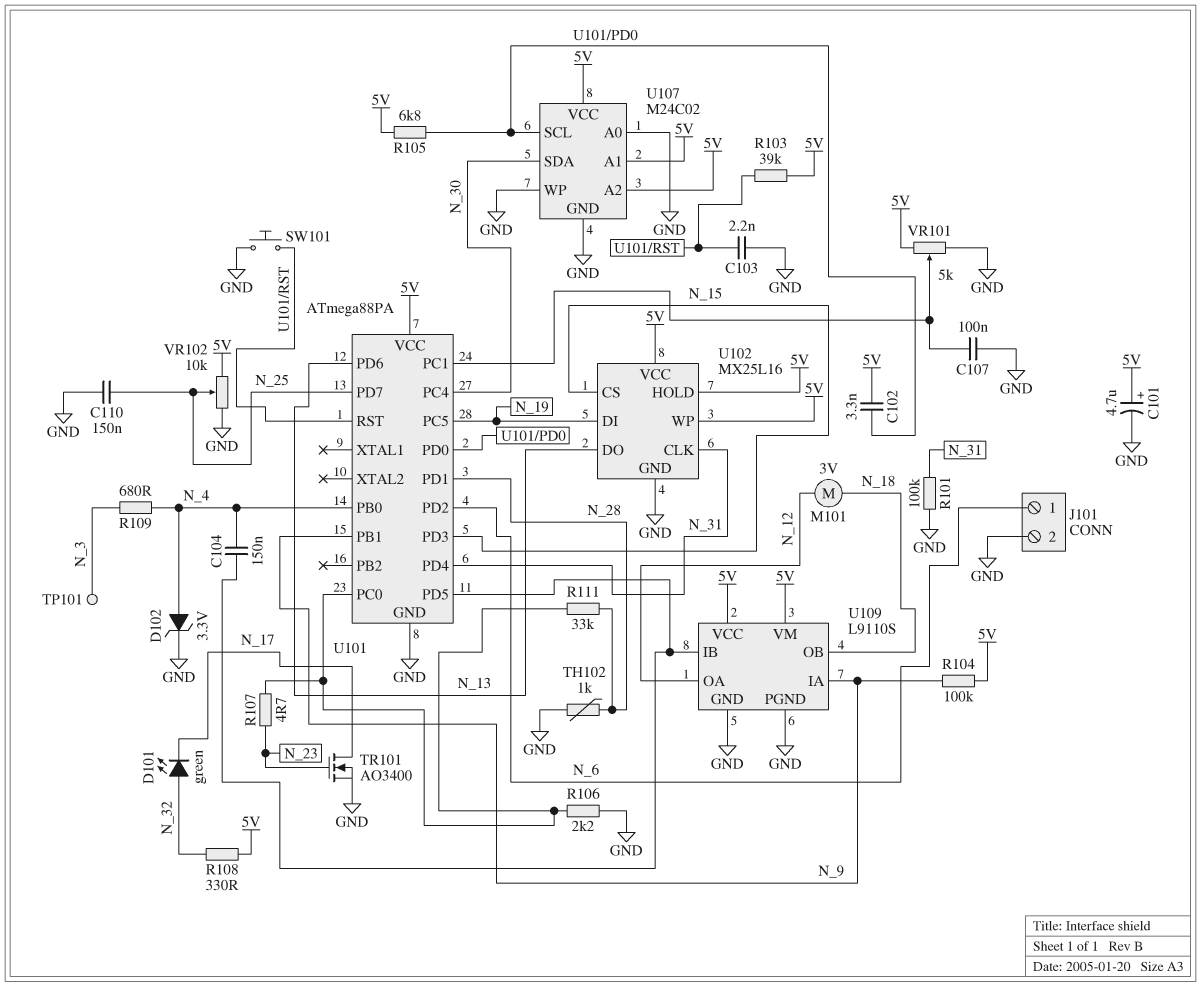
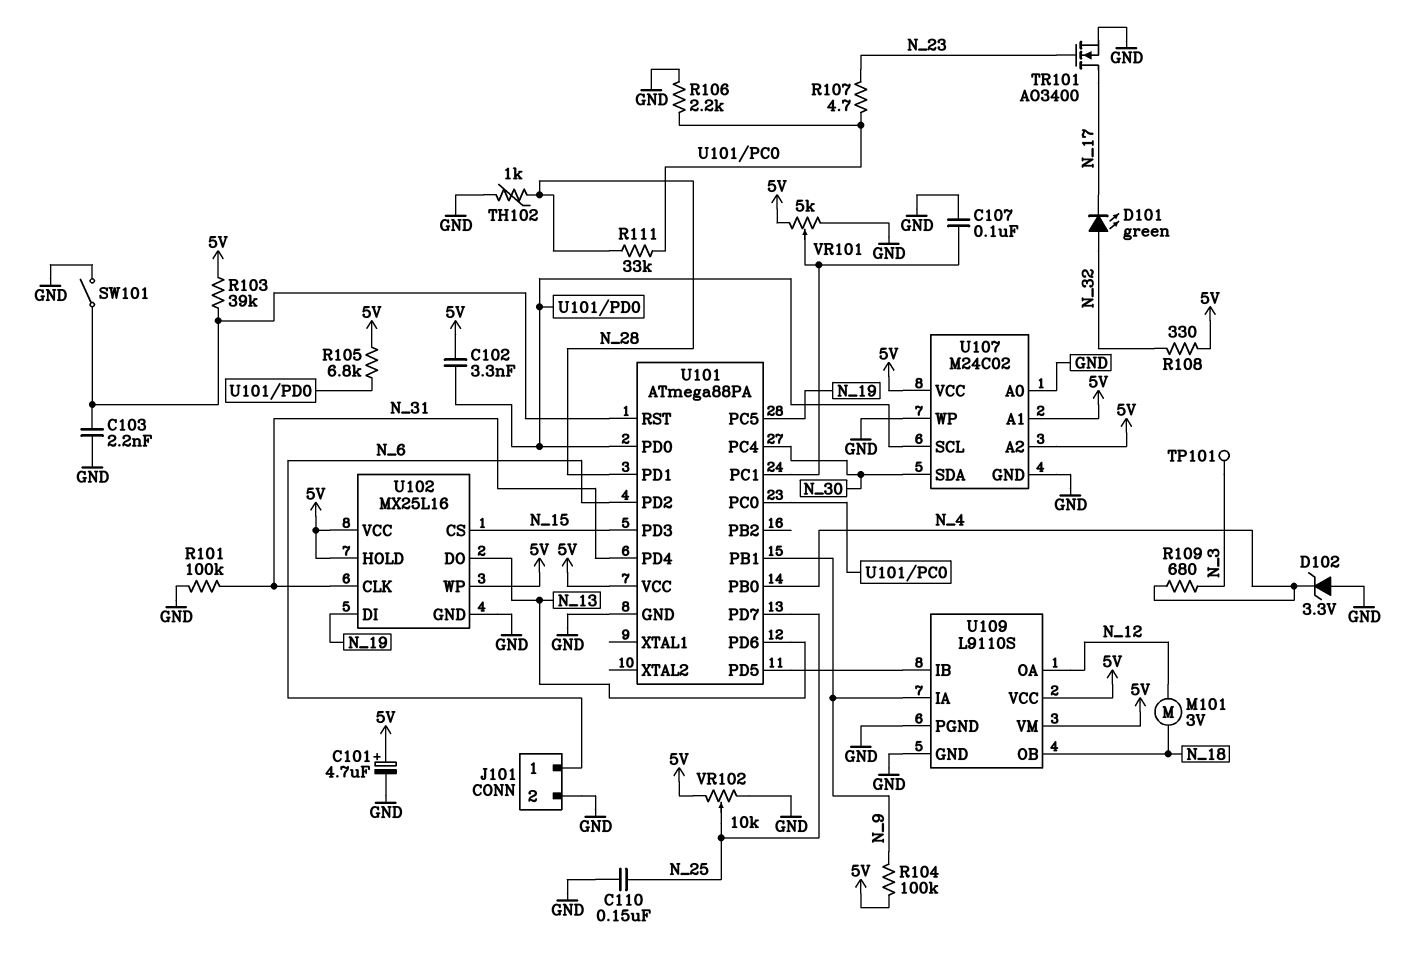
C104: 150nF (N_4, U101/PD5) -> none
D102: zener 3.3V (A N_4, K GND) -> zener 3.3V (A GND, K N_4)
SW101: button (GND, U101/RST) -> switch (GND, U101/RST)

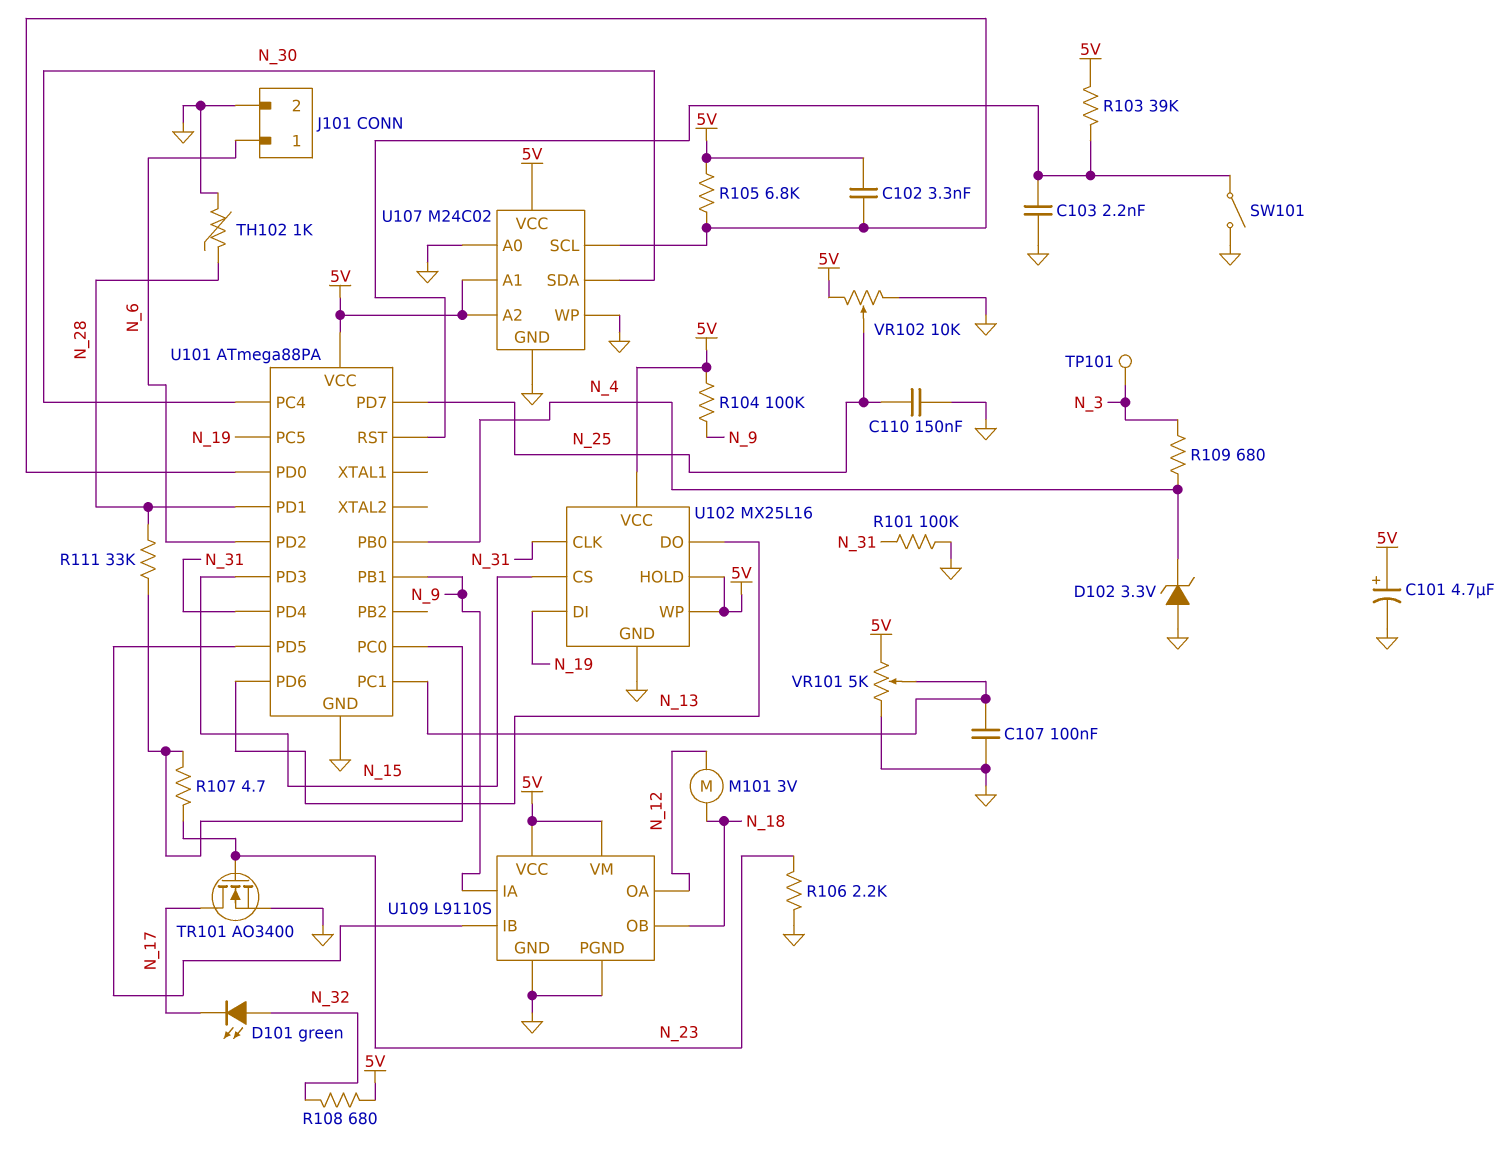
R106: 2.2k (GND, U101/PC0) -> 2.2k (GND, N_23)
R108: 330 (5V, N_32) -> 680 (5V, N_32)

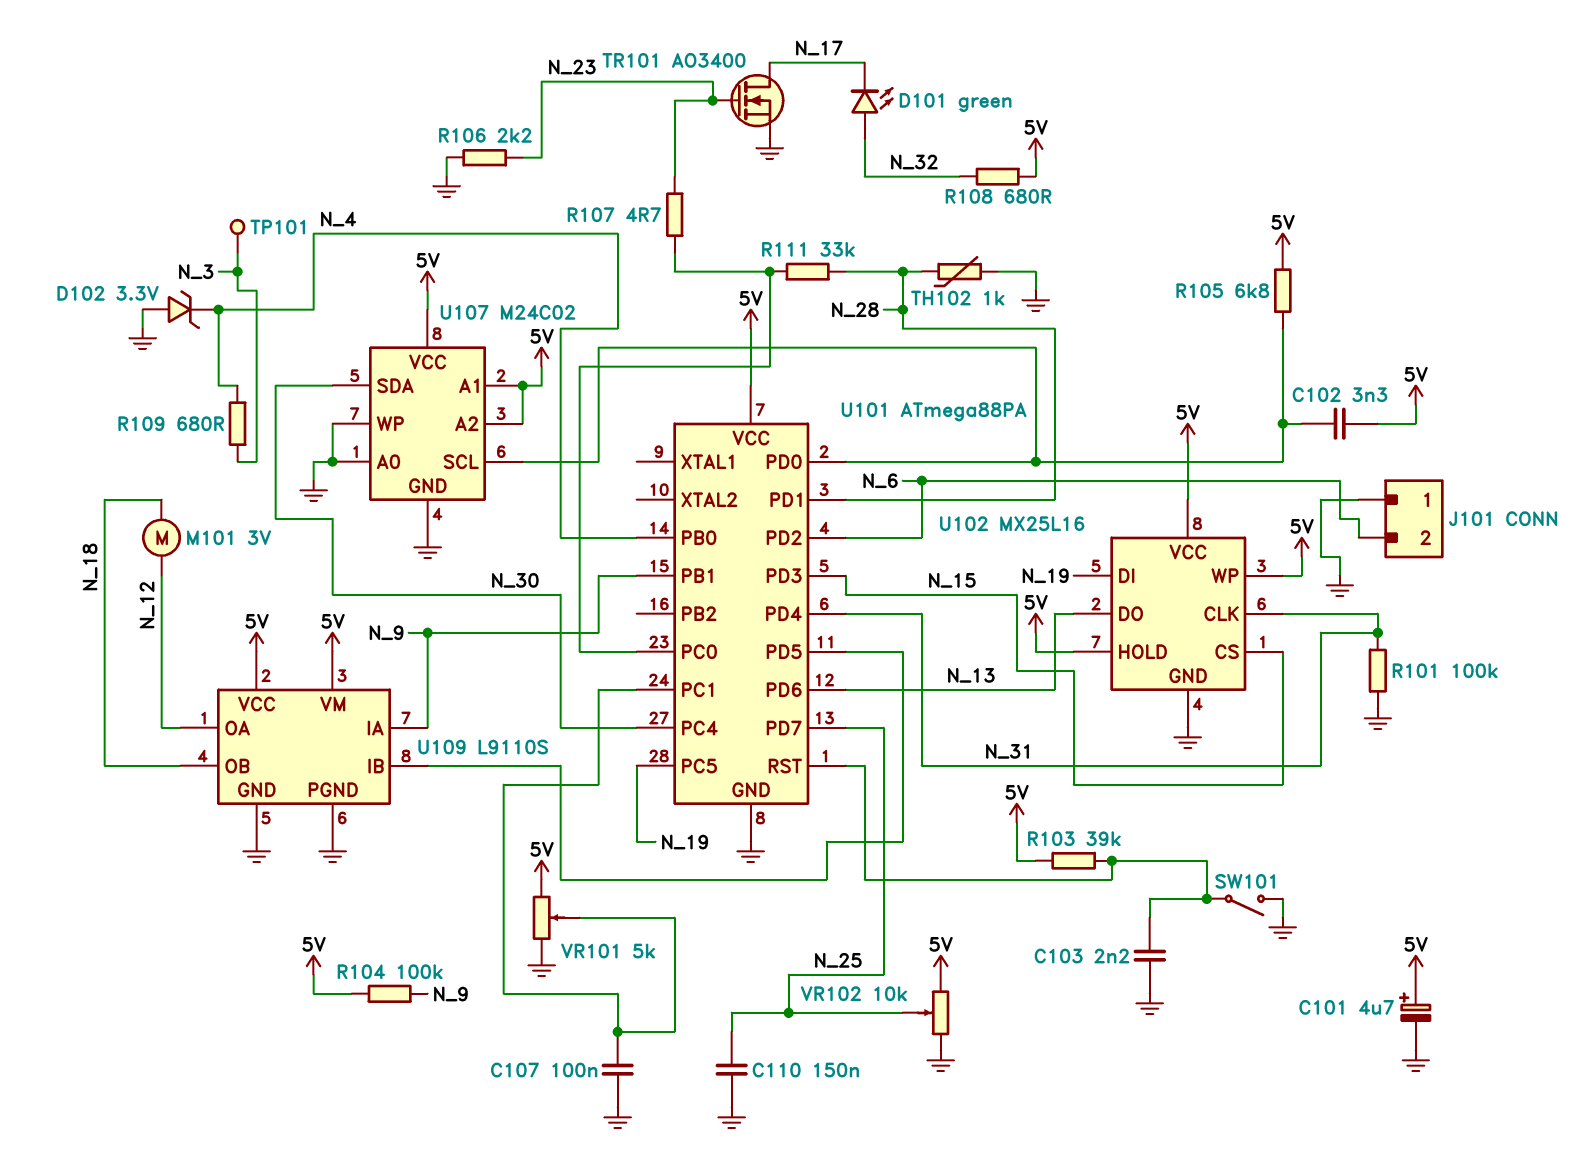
J101 pin 1: N_6 -> GND
J101 pin 2: GND -> N_6

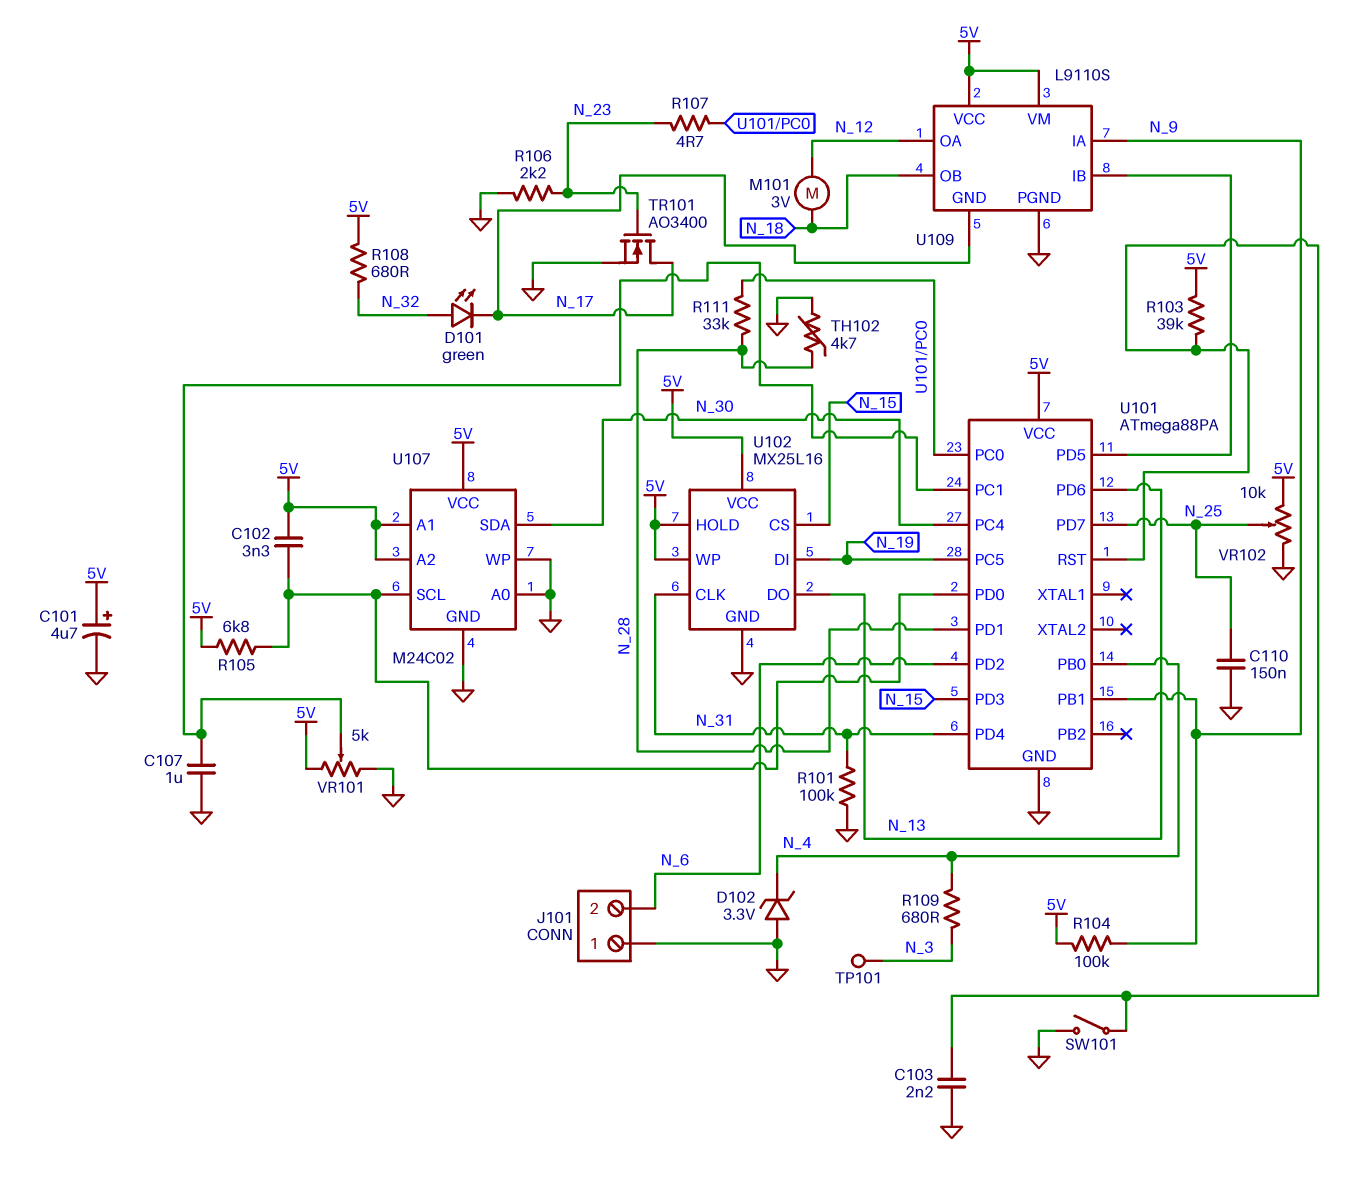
C107: 100nF (GND, U101/PC1) -> 1uF (GND, U101/PC1)
TH102: 1k (GND, N_28) -> 4.7k (GND, N_28)
U109 pin GND: GND -> N_17

